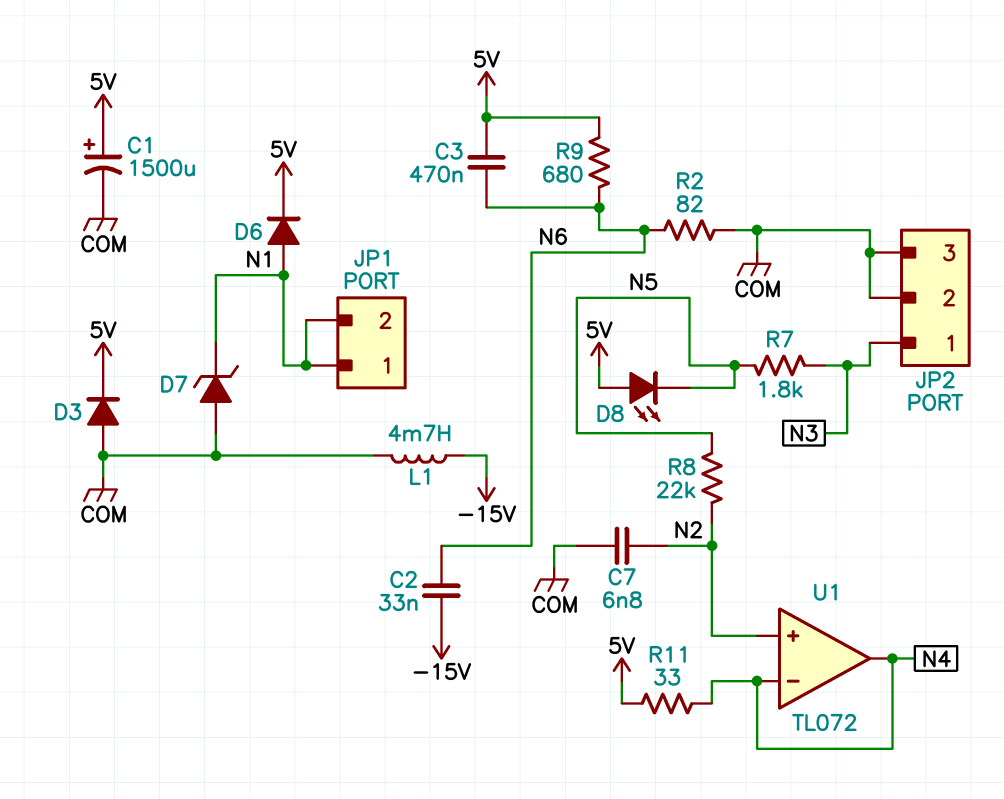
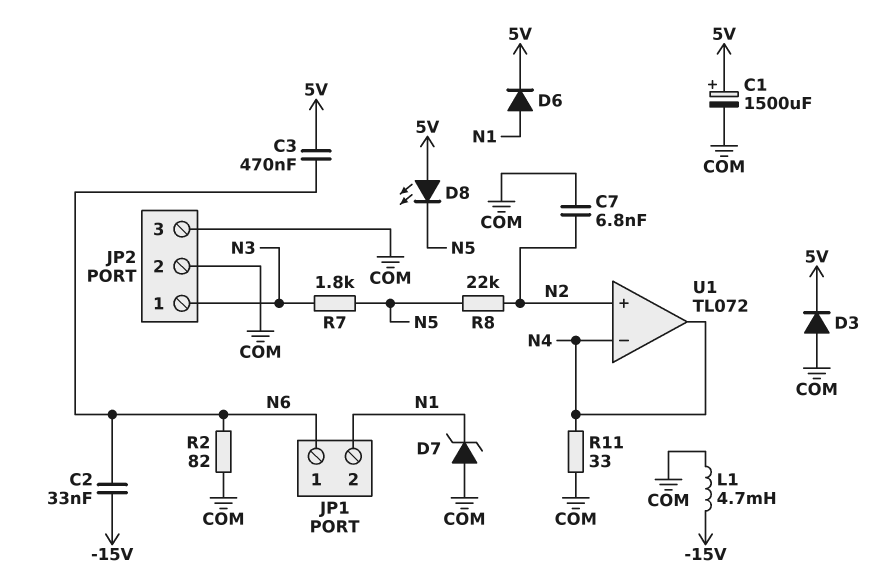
JP1 pin 1: N1 -> N6
R9: 680 (5V, N6) -> none
R11: 33 (5V, N4) -> 33 (COM, N4)

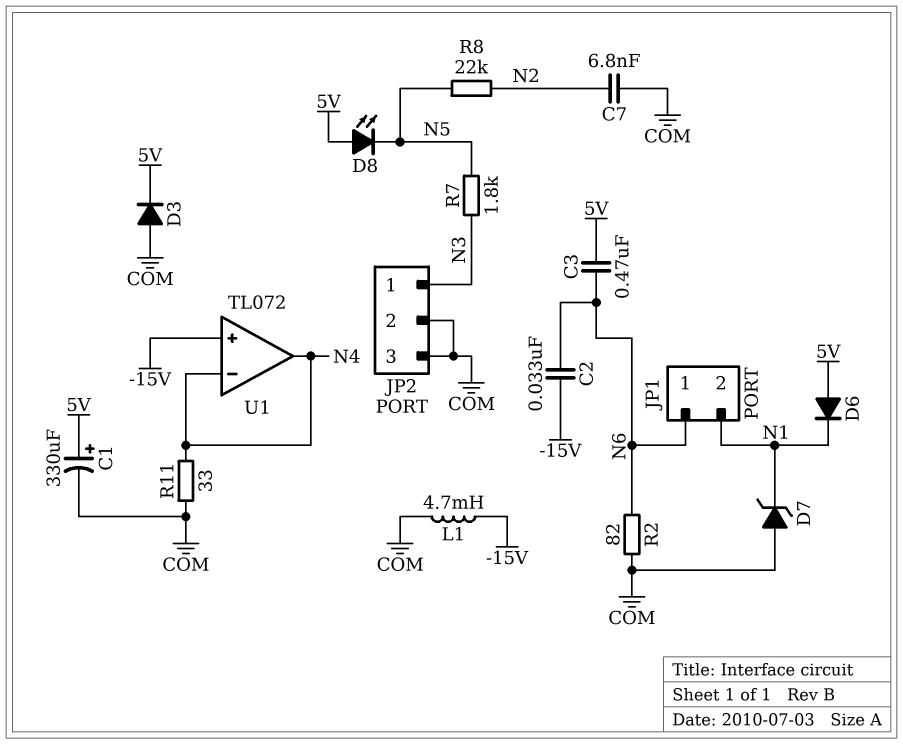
C1: 1500uF (plus 5V, minus COM) -> 330uF (plus 5V, minus COM)
D6: diode (A N1, K 5V) -> diode (A 5V, K N1)
U1 pin in+: N2 -> -15V

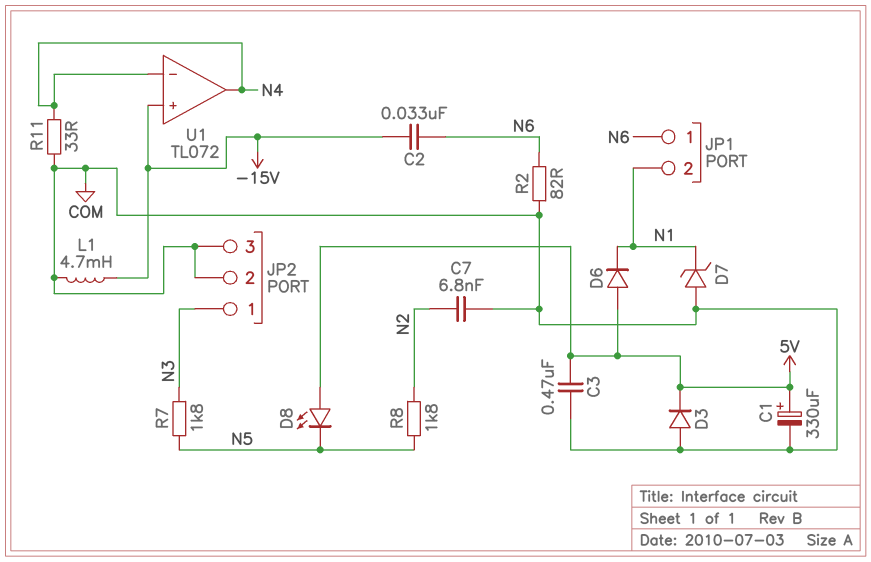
C3: 470nF (5V, N6) -> 470nF (5V, COM)
R8: 22k (N2, N5) -> 1.8k (N2, N5)

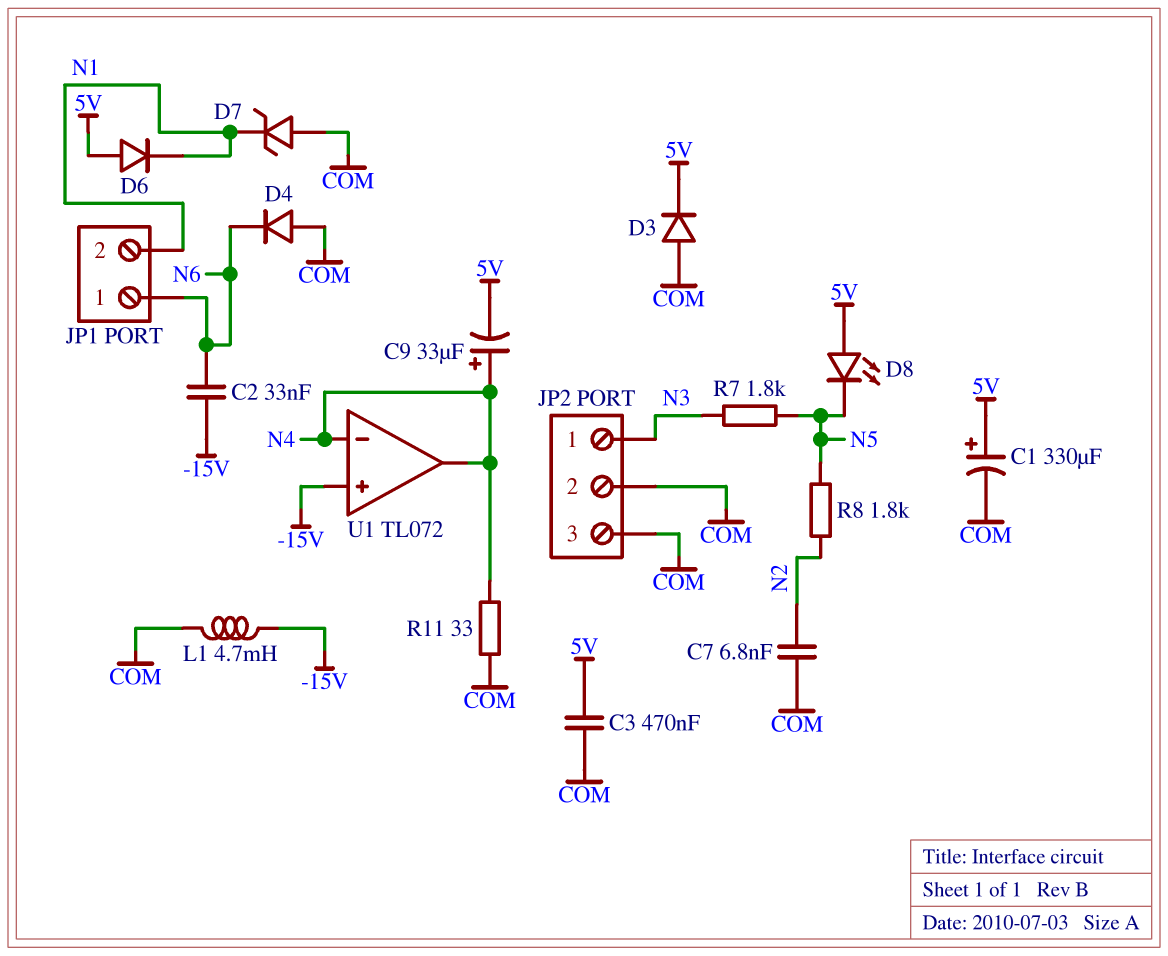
C9: none -> 33uF (plus N4, minus 5V)
D4: none -> diode (A COM, K N6)
R2: 82 (COM, N6) -> none

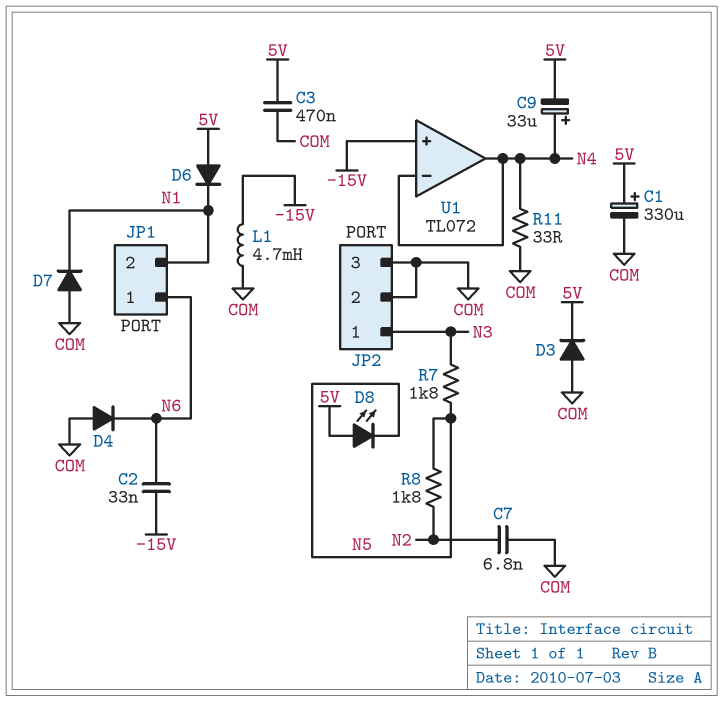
D7: zener (A COM, K N1) -> diode (A COM, K N1)

